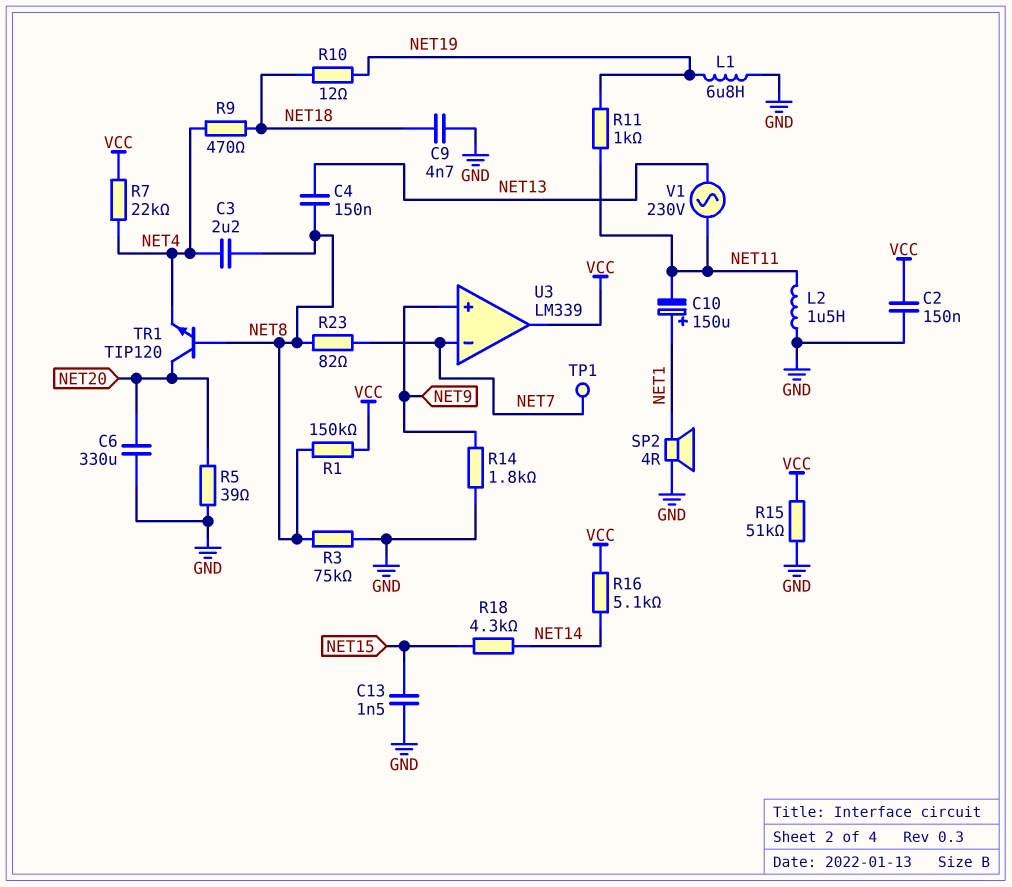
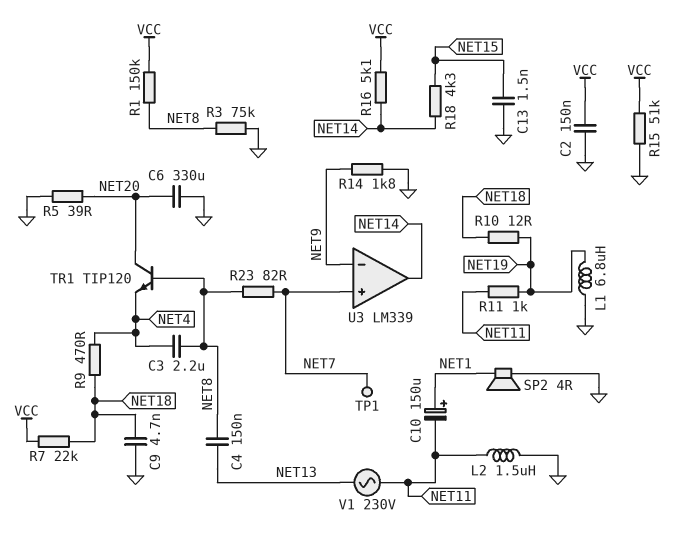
R7: 22k (NET4, VCC) -> 22k (NET18, VCC)
U3 pin in+: NET9 -> NET7
U3 pin in-: NET7 -> NET9
U3 pin out: VCC -> NET14

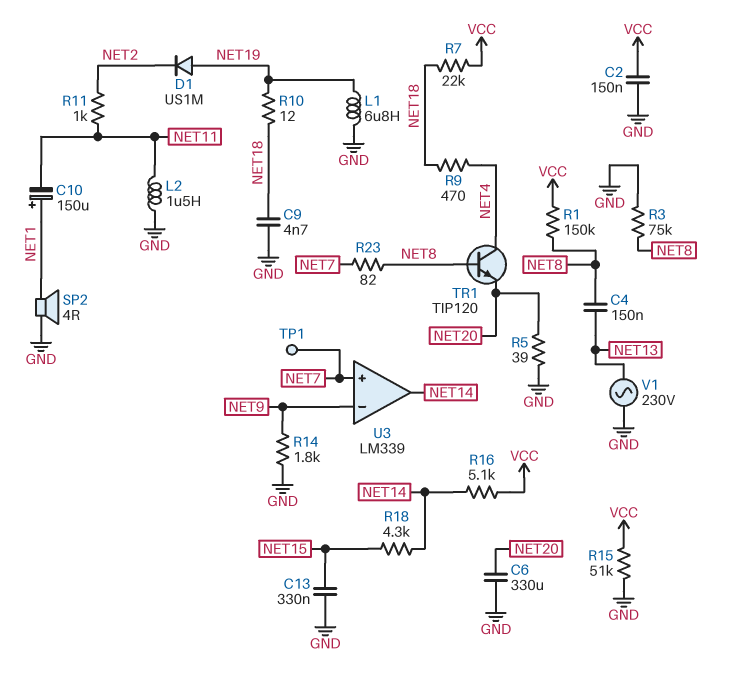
C3: 2.2uF (NET4, NET8) -> none
C13: 1.5nF (GND, NET15) -> 330nF (GND, NET15)
D1: none -> diode US1M (A NET19, K NET2)
R11: 1k (NET11, NET19) -> 1k (NET2, NET11)
TR1: NPN TIP120 (B NET8, C NET20, E NET4) -> NPN TIP120 (B NET8, C NET4, E NET20)
V1: AC 230V (NET11, NET13) -> AC 230V (GND, NET13)

